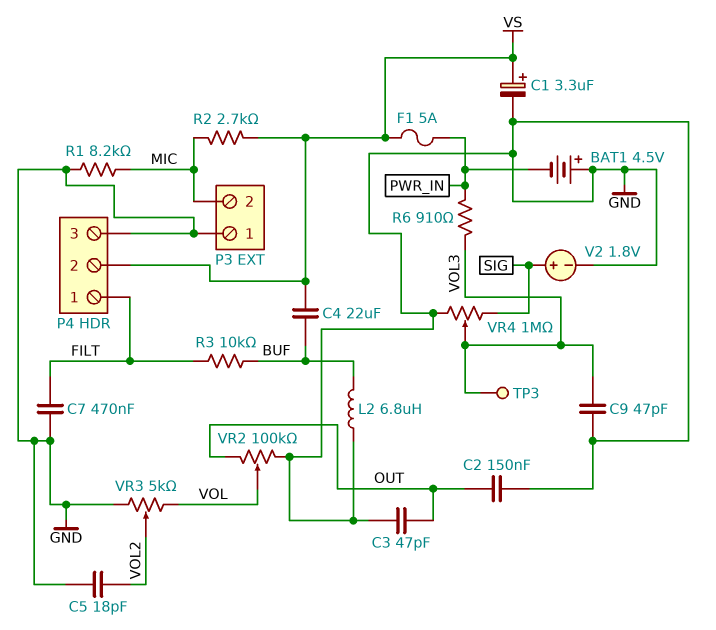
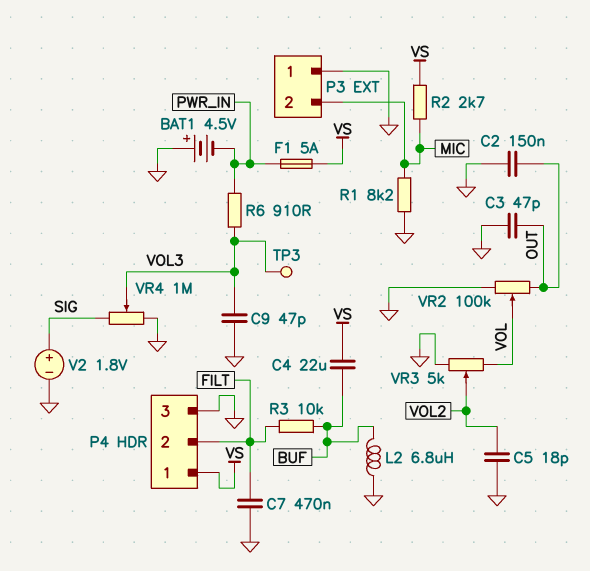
C1: 3.3uF (plus VS, minus GND) -> none
P4 pin 1: FILT -> VS
P4 pin 2: VS -> FILT

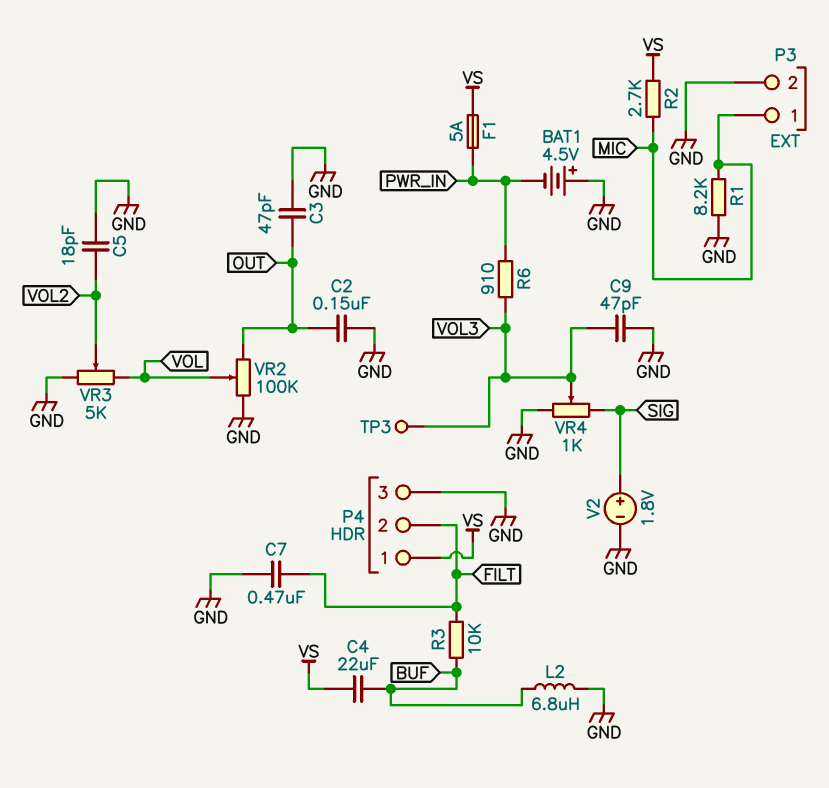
P3 pin 1: GND -> MIC
P3 pin 2: MIC -> GND
VR4: 1M (GND, SIG, wiper VOL3) -> 1k (GND, SIG, wiper VOL3)

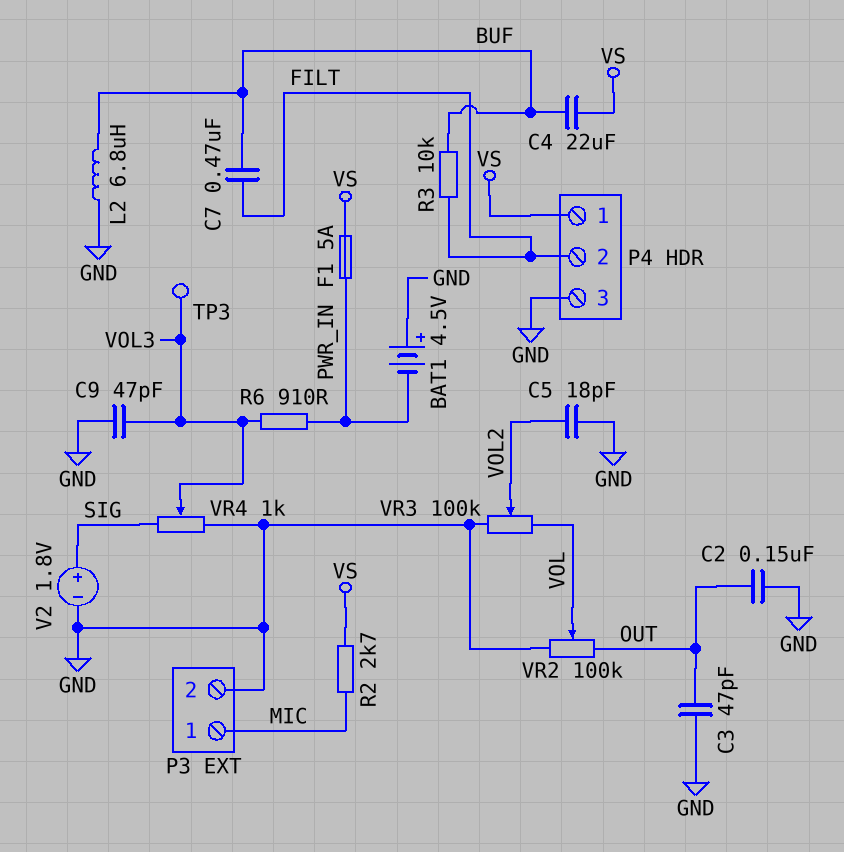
C7: 470nF (FILT, GND) -> 470nF (BUF, FILT)
R1: 8.2k (GND, MIC) -> none
VR3: 5k (GND, VOL, wiper VOL2) -> 100k (GND, VOL, wiper VOL2)

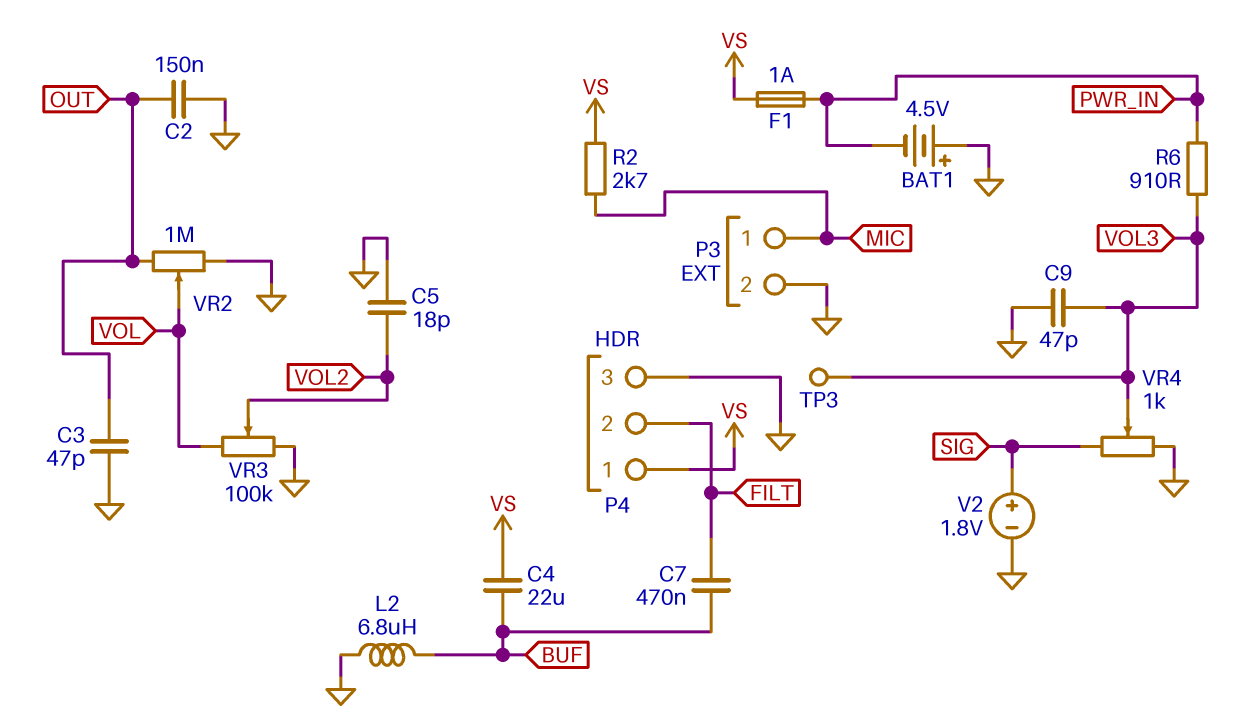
F1: 5A (PWR_IN, VS) -> 1A (PWR_IN, VS)
R3: 10k (BUF, FILT) -> none
VR2: 100k (GND, OUT, wiper VOL) -> 1M (GND, OUT, wiper VOL)

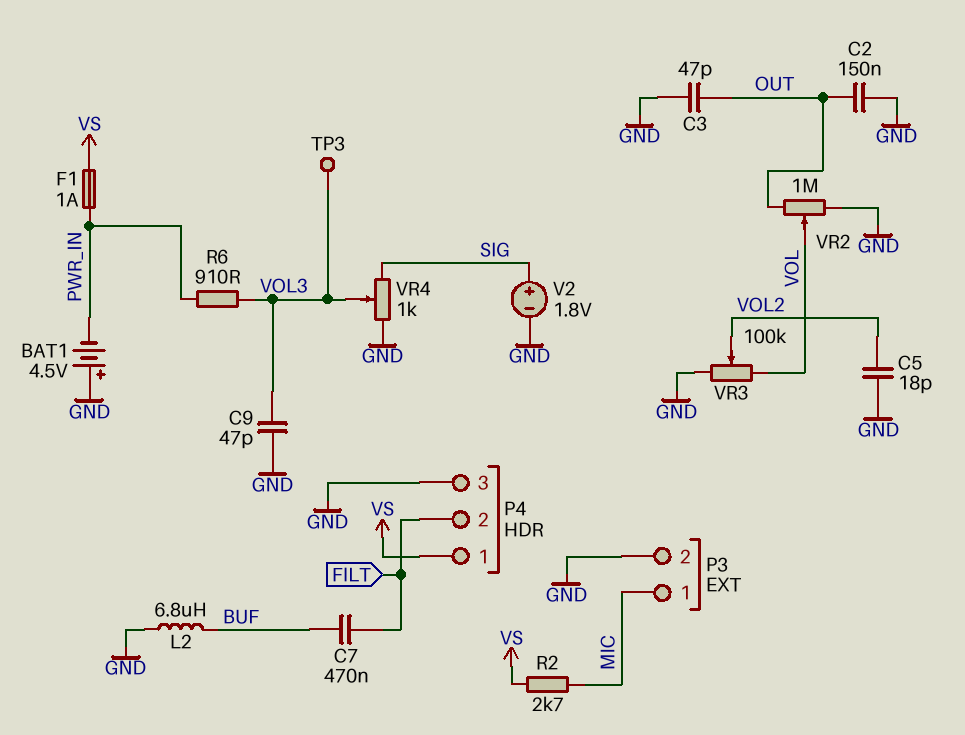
C4: 22uF (BUF, VS) -> none

